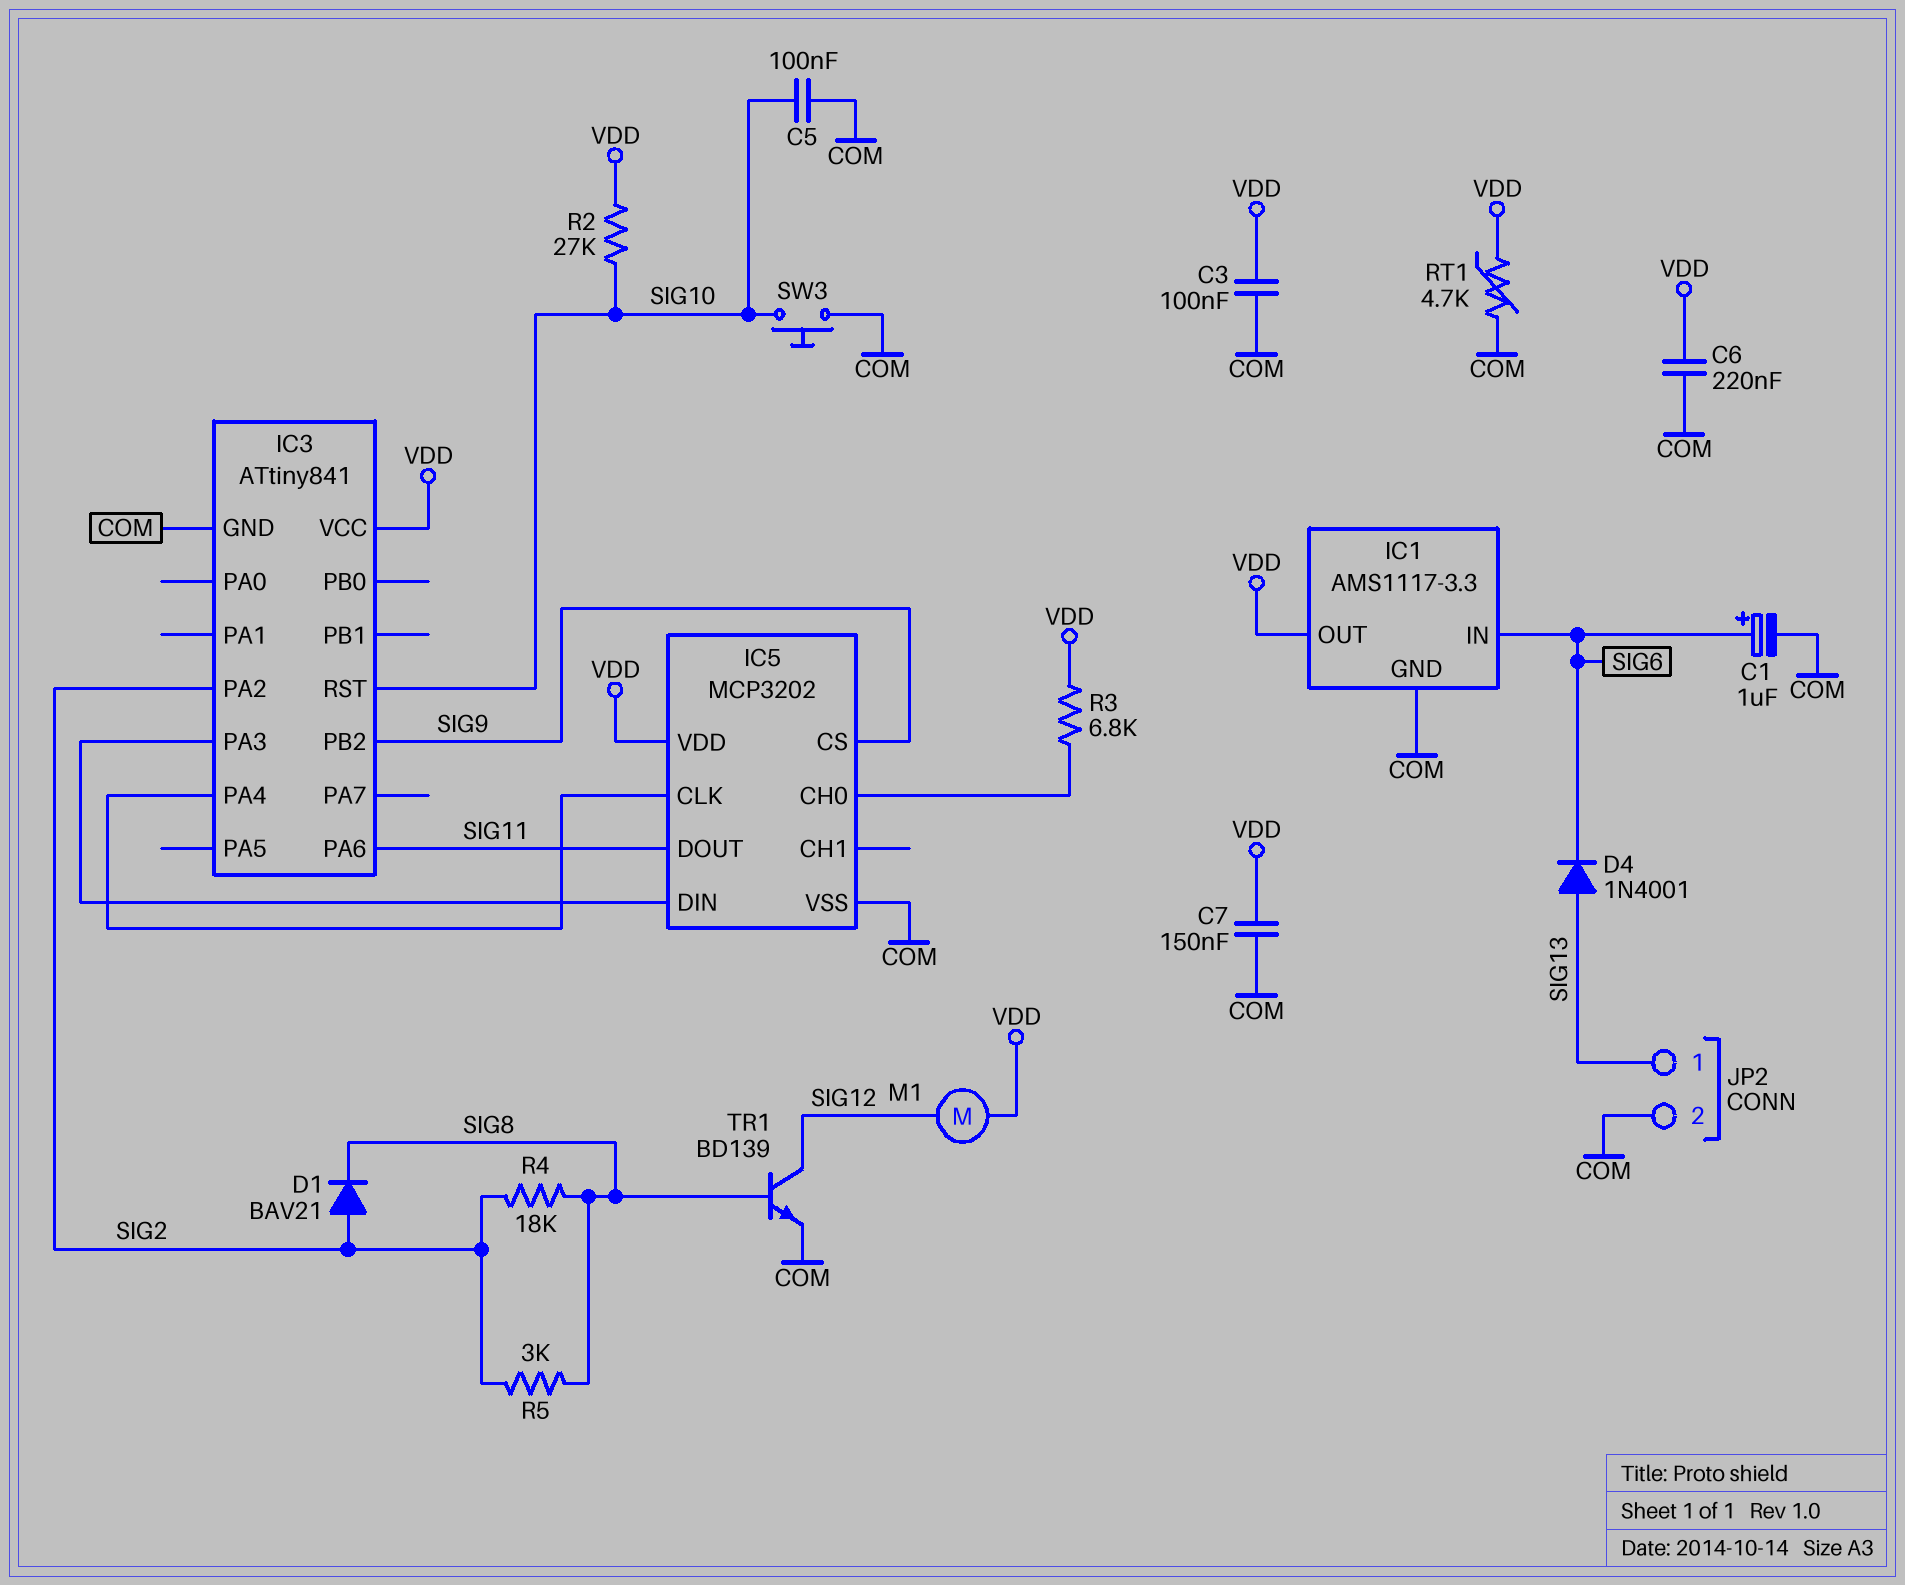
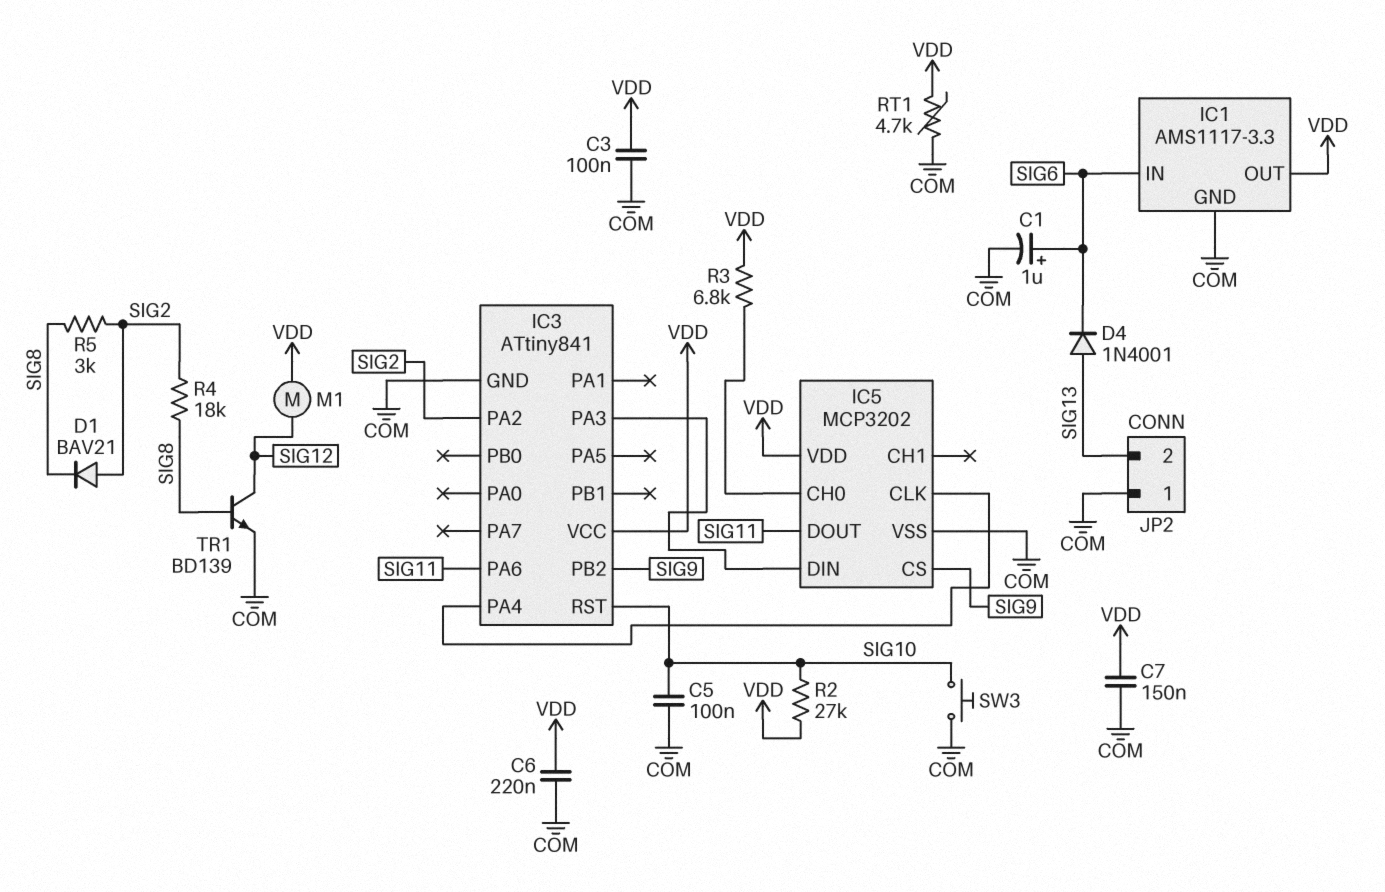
JP2 pin 1: SIG13 -> COM
JP2 pin 2: COM -> SIG13

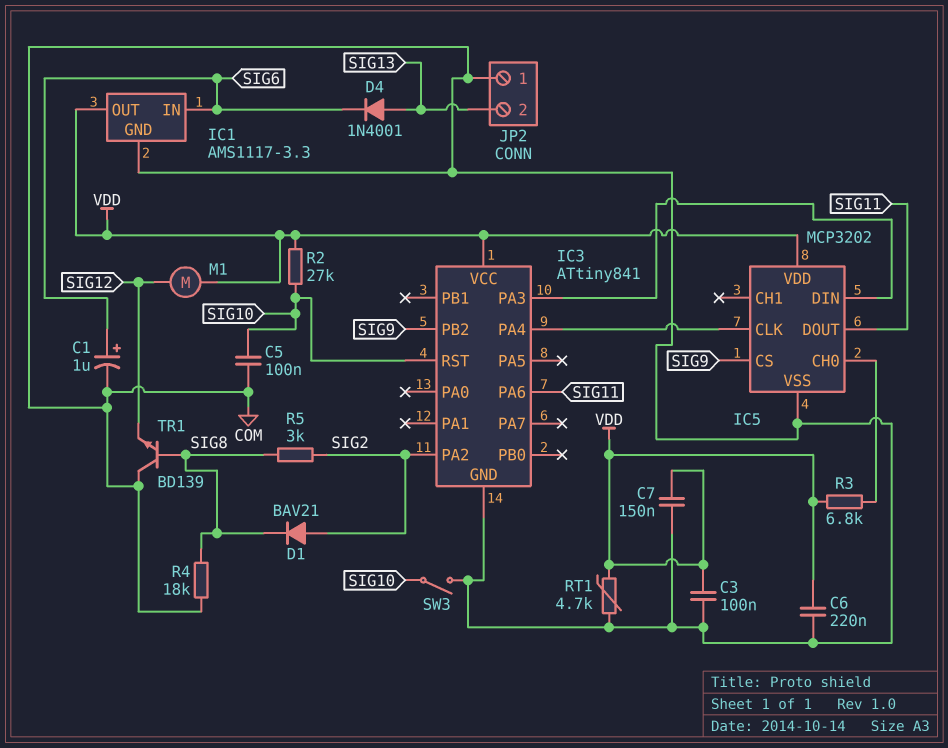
R4: 18k (SIG2, SIG8) -> 18k (COM, SIG8)
SW3: button (COM, SIG10) -> switch (COM, SIG10)
TR1: NPN BD139 (B SIG8, C SIG12, E COM) -> NPN BD139 (B SIG8, C COM, E SIG12)

